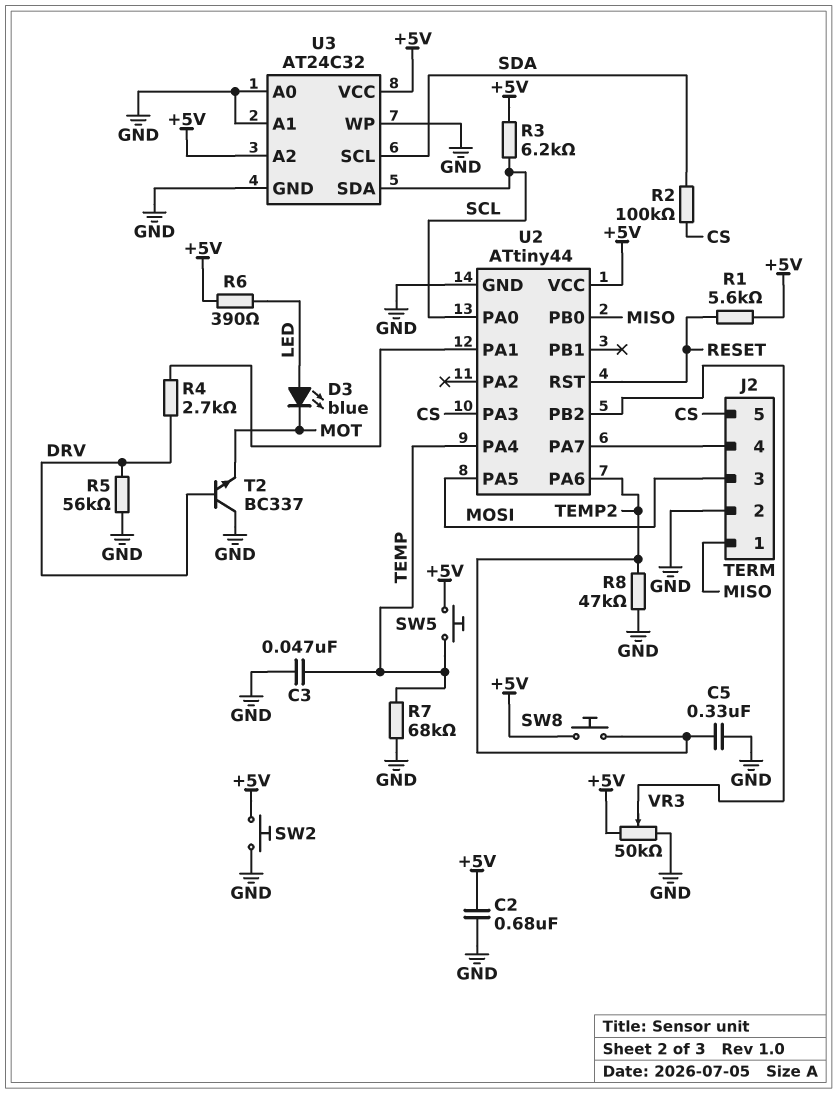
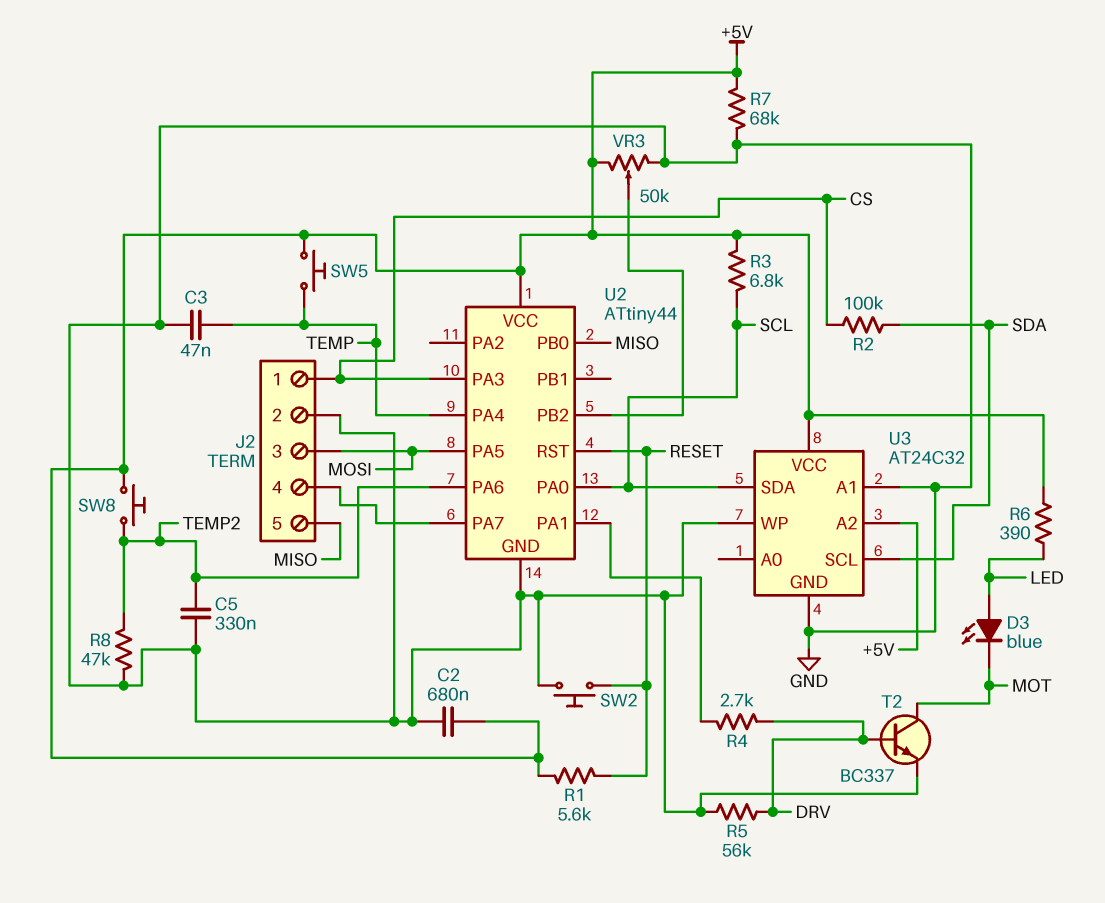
J2 pin 1: MISO -> CS
J2 pin 5: CS -> MISO
R3: 6.2k (+5V, SCL) -> 6.8k (+5V, SCL)
R7: 68k (GND, TEMP) -> 68k (+5V, GND)
SW2: button (+5V, GND) -> button (GND, RESET)
T2: NPN BC337 (B DRV, C GND, E MOT) -> NPN BC337 (B DRV, C MOT, E GND)
U3 pin A0: GND -> none

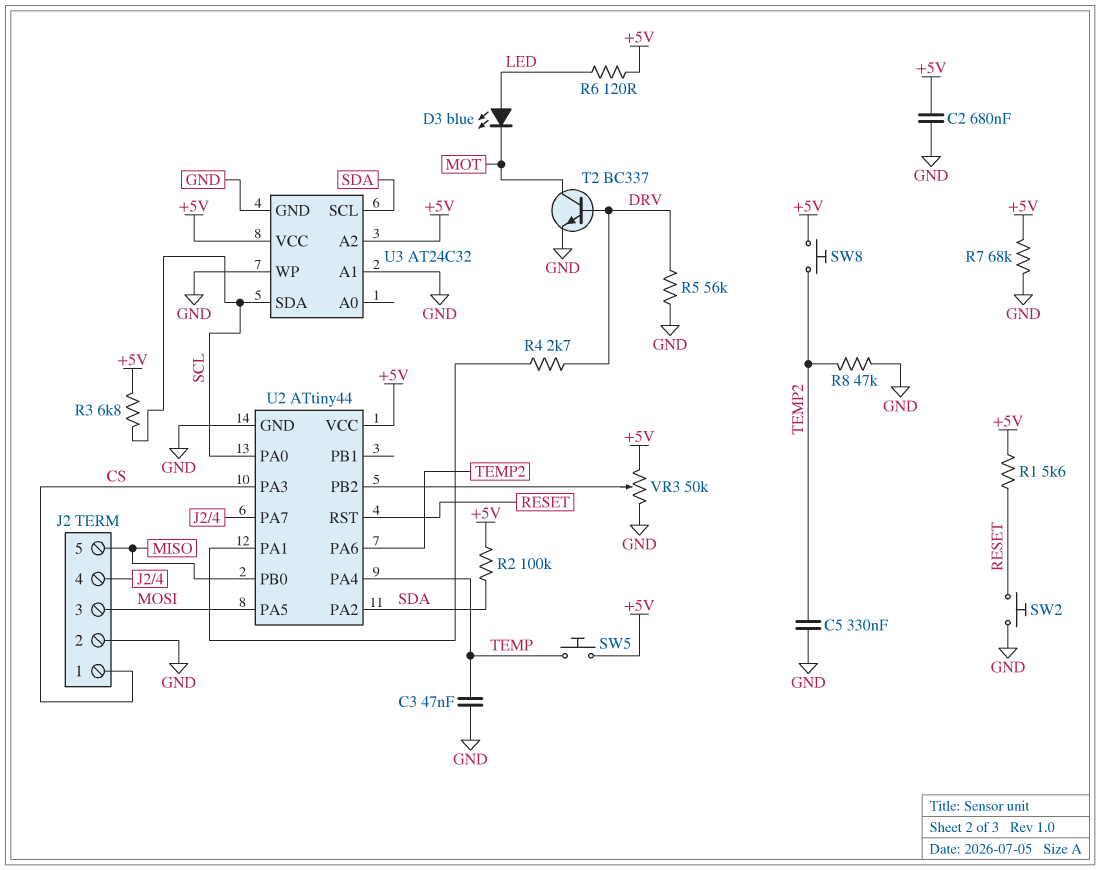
R2: 100k (CS, SDA) -> 100k (+5V, SDA)
R6: 390 (+5V, LED) -> 120 (+5V, LED)
U2 pin PA2: none -> SDA

